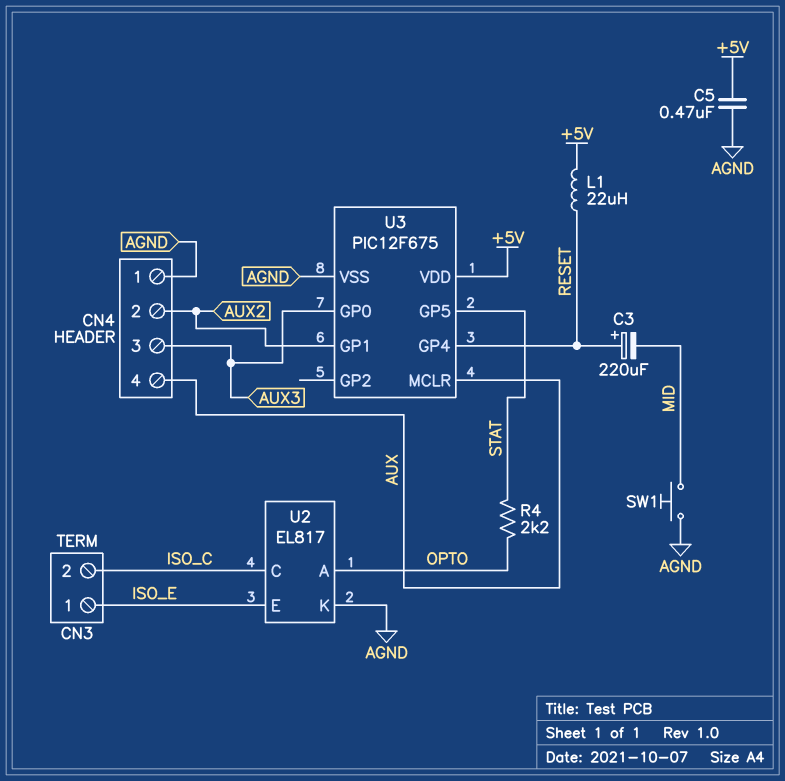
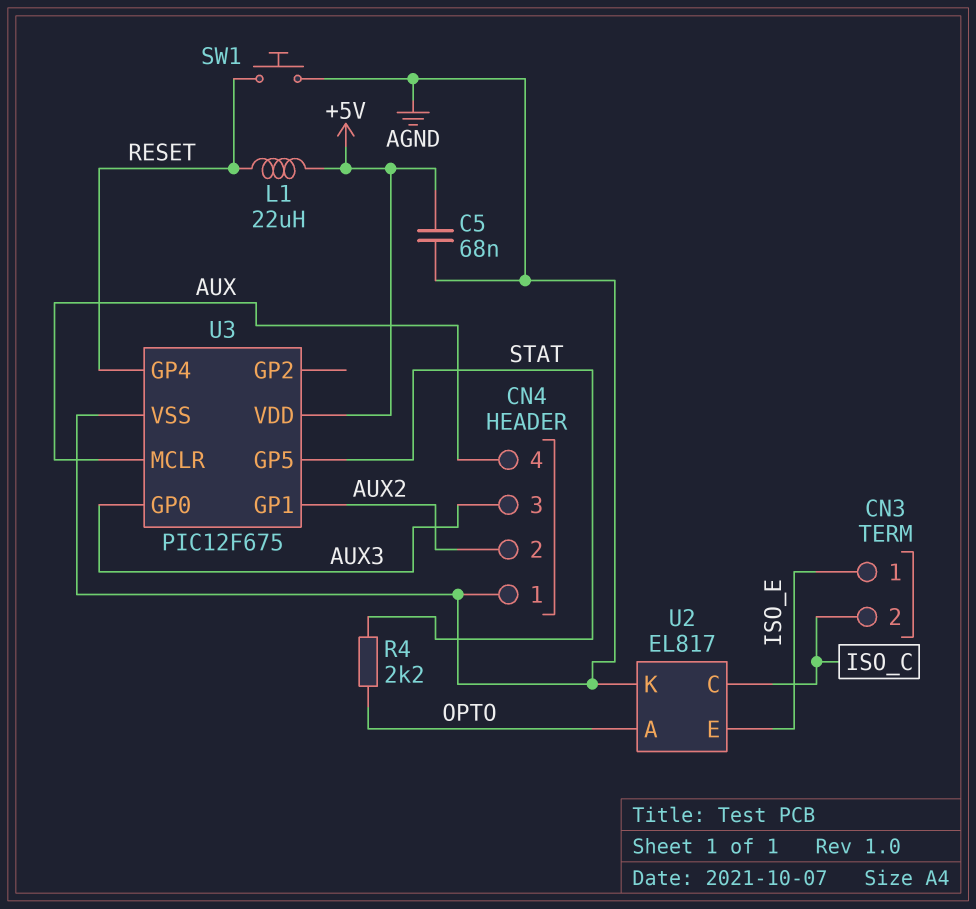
C3: 220uF (plus RESET, minus MID) -> none
C5: 470nF (+5V, AGND) -> 68nF (+5V, AGND)
SW1: button (AGND, MID) -> button (AGND, RESET)

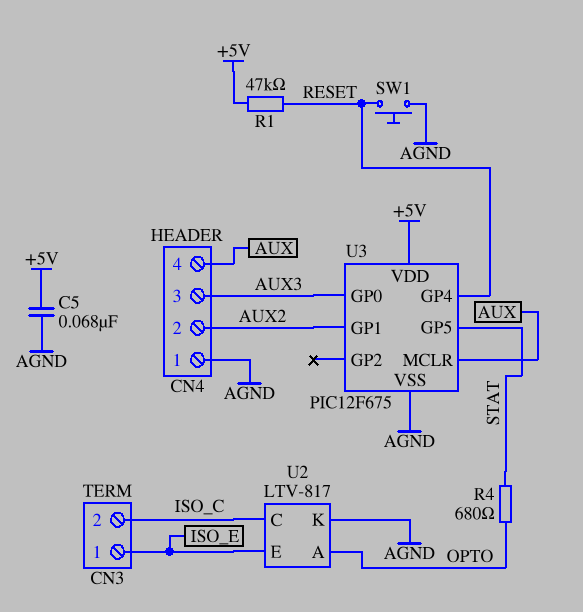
L1: 22uH (+5V, RESET) -> none
R1: none -> 47k (+5V, RESET)
R4: 2.2k (OPTO, STAT) -> 680 (OPTO, STAT)
U2: EL817 -> LTV-817

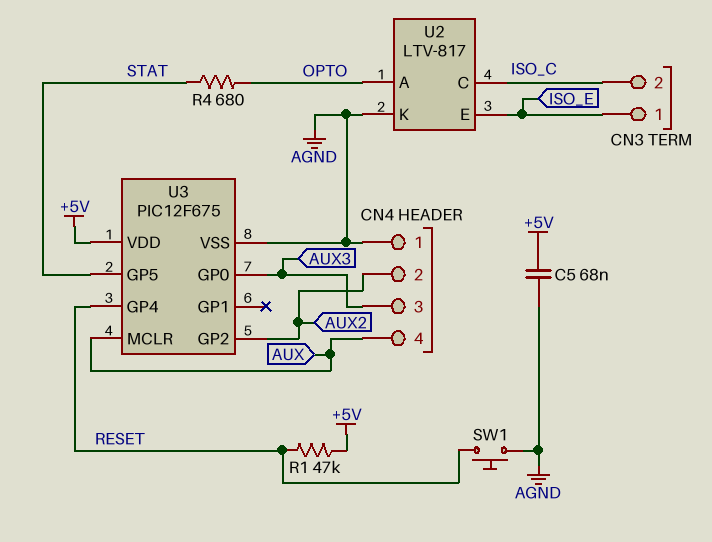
U3 pin GP1: AUX2 -> none
U3 pin GP2: none -> AUX2

